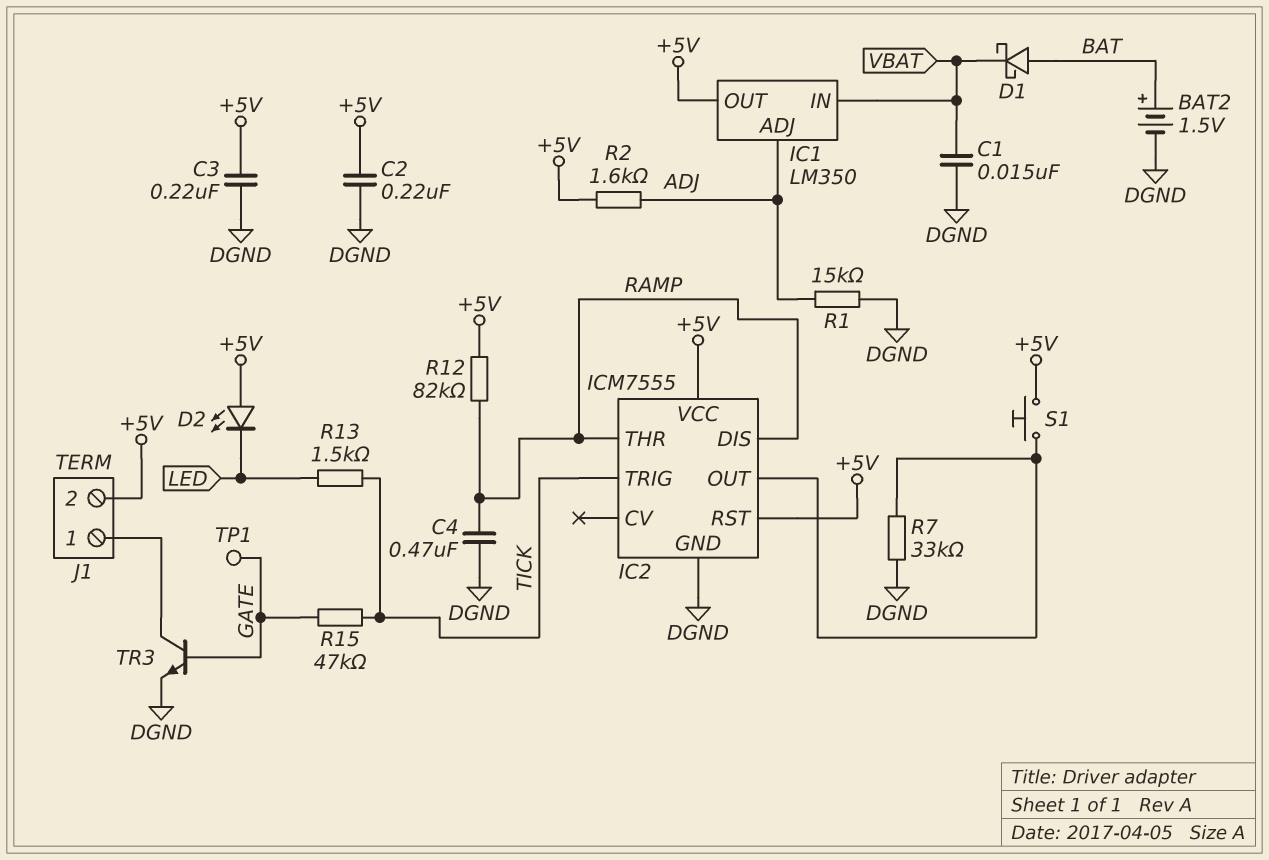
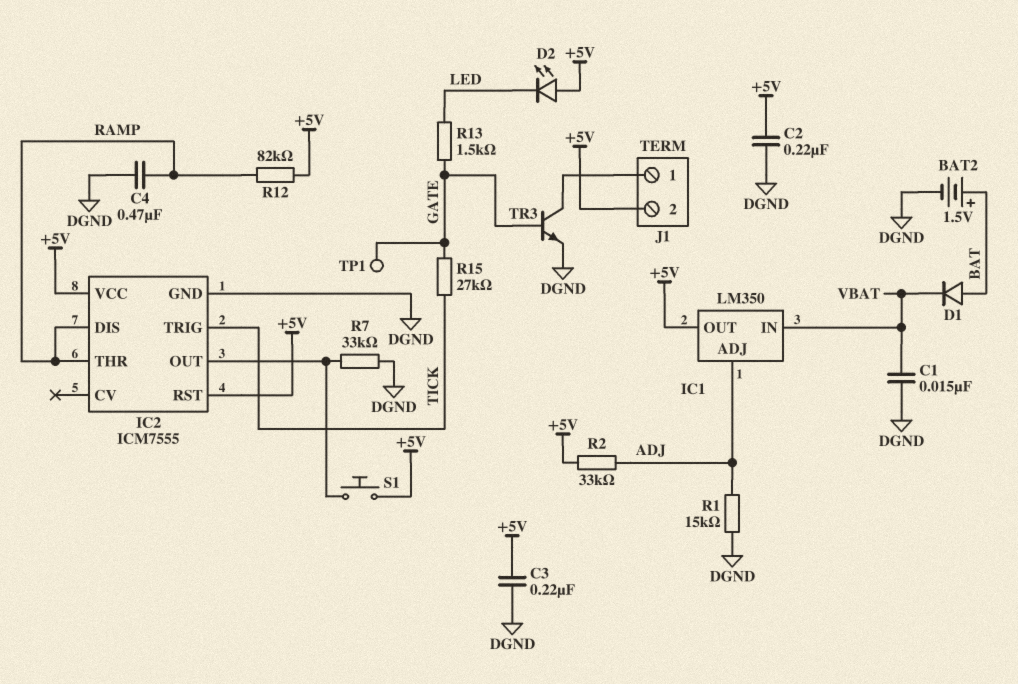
D1: schottky (A BAT, K VBAT) -> diode (A BAT, K VBAT)
R2: 1.6k (+5V, ADJ) -> 33k (+5V, ADJ)
R13: 1.5k (LED, TICK) -> 1.5k (GATE, LED)
R15: 47k (GATE, TICK) -> 27k (GATE, TICK)

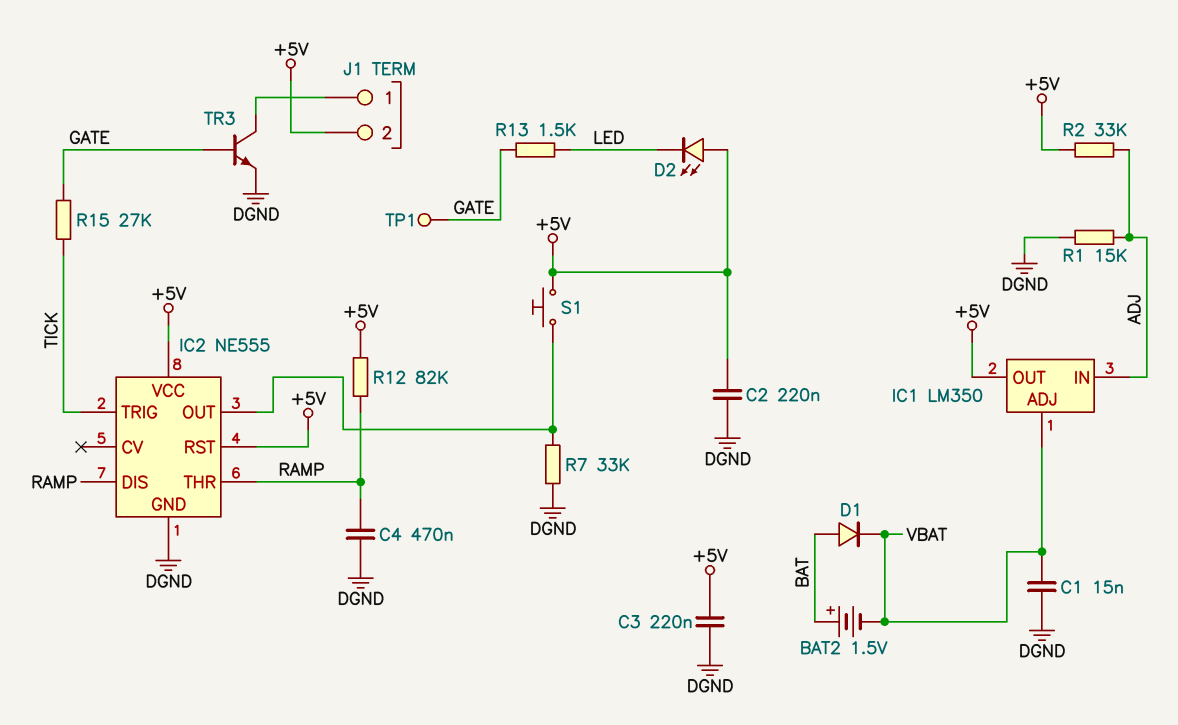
BAT2: 1.5V (plus BAT, minus DGND) -> 1.5V (plus BAT, minus VBAT)
IC1 pin ADJ: ADJ -> VBAT
IC1 pin IN: VBAT -> ADJ
IC2: ICM7555 -> NE555

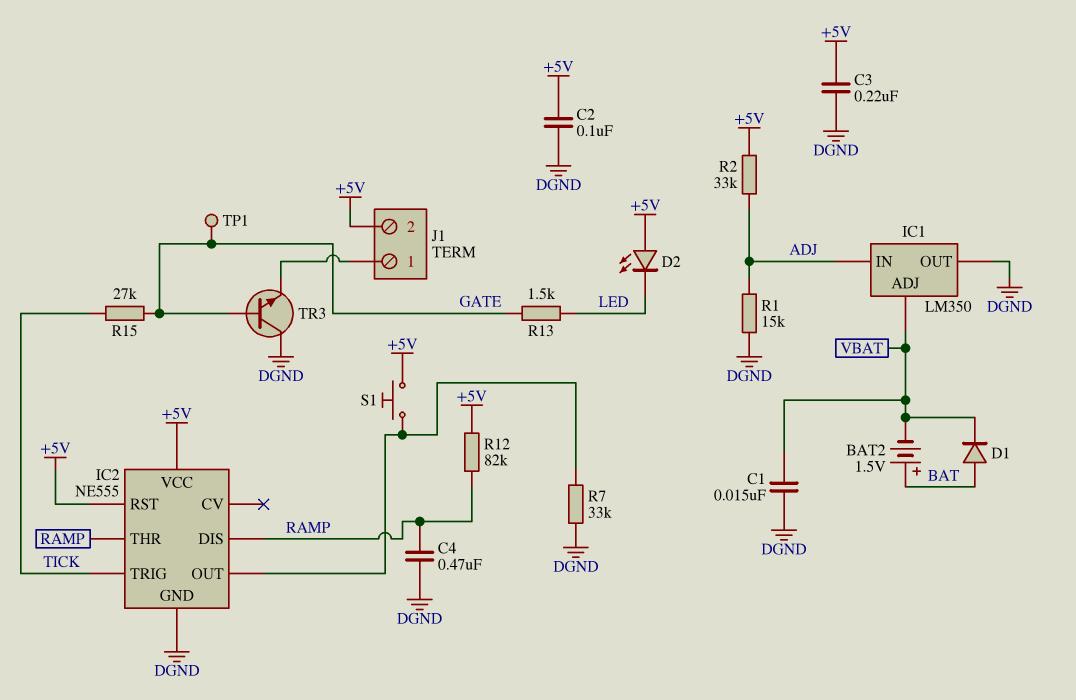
C2: 220nF (+5V, DGND) -> 100nF (+5V, DGND)
IC1 pin OUT: +5V -> DGND
TR3: NPN (B GATE, C J1/1, E DGND) -> NPN (B GATE, C DGND, E J1/1)

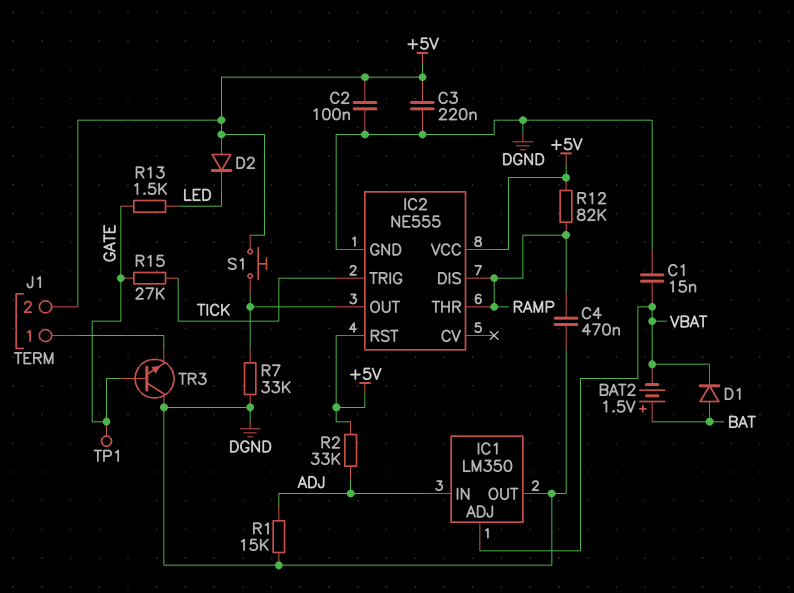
D2: LED (A +5V, K LED) -> diode (A +5V, K LED)

